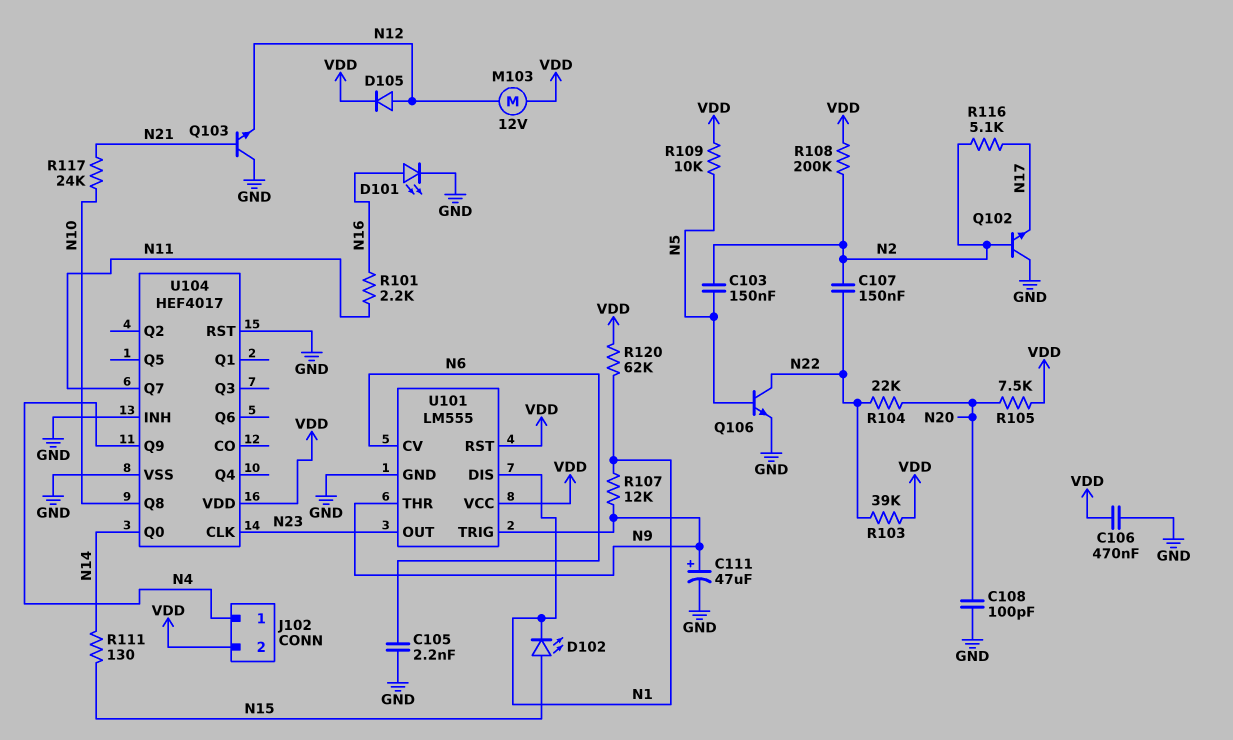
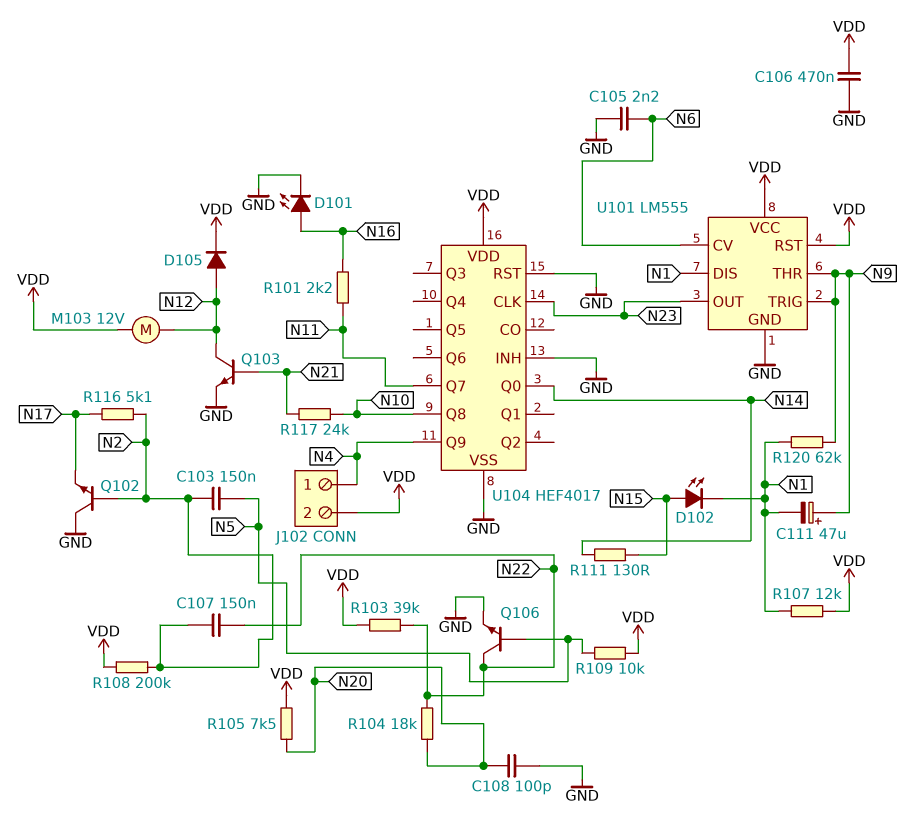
C111: 47uF (plus N9, minus GND) -> 47uF (plus N9, minus N1)
Q103: NPN (B N21, C GND, E N12) -> NPN (B N21, C N12, E GND)
R104: 22k (N20, N22) -> 18k (N20, N22)
R107: 12k (N1, N9) -> 12k (N1, VDD)
R120: 62k (N1, VDD) -> 62k (N1, N9)

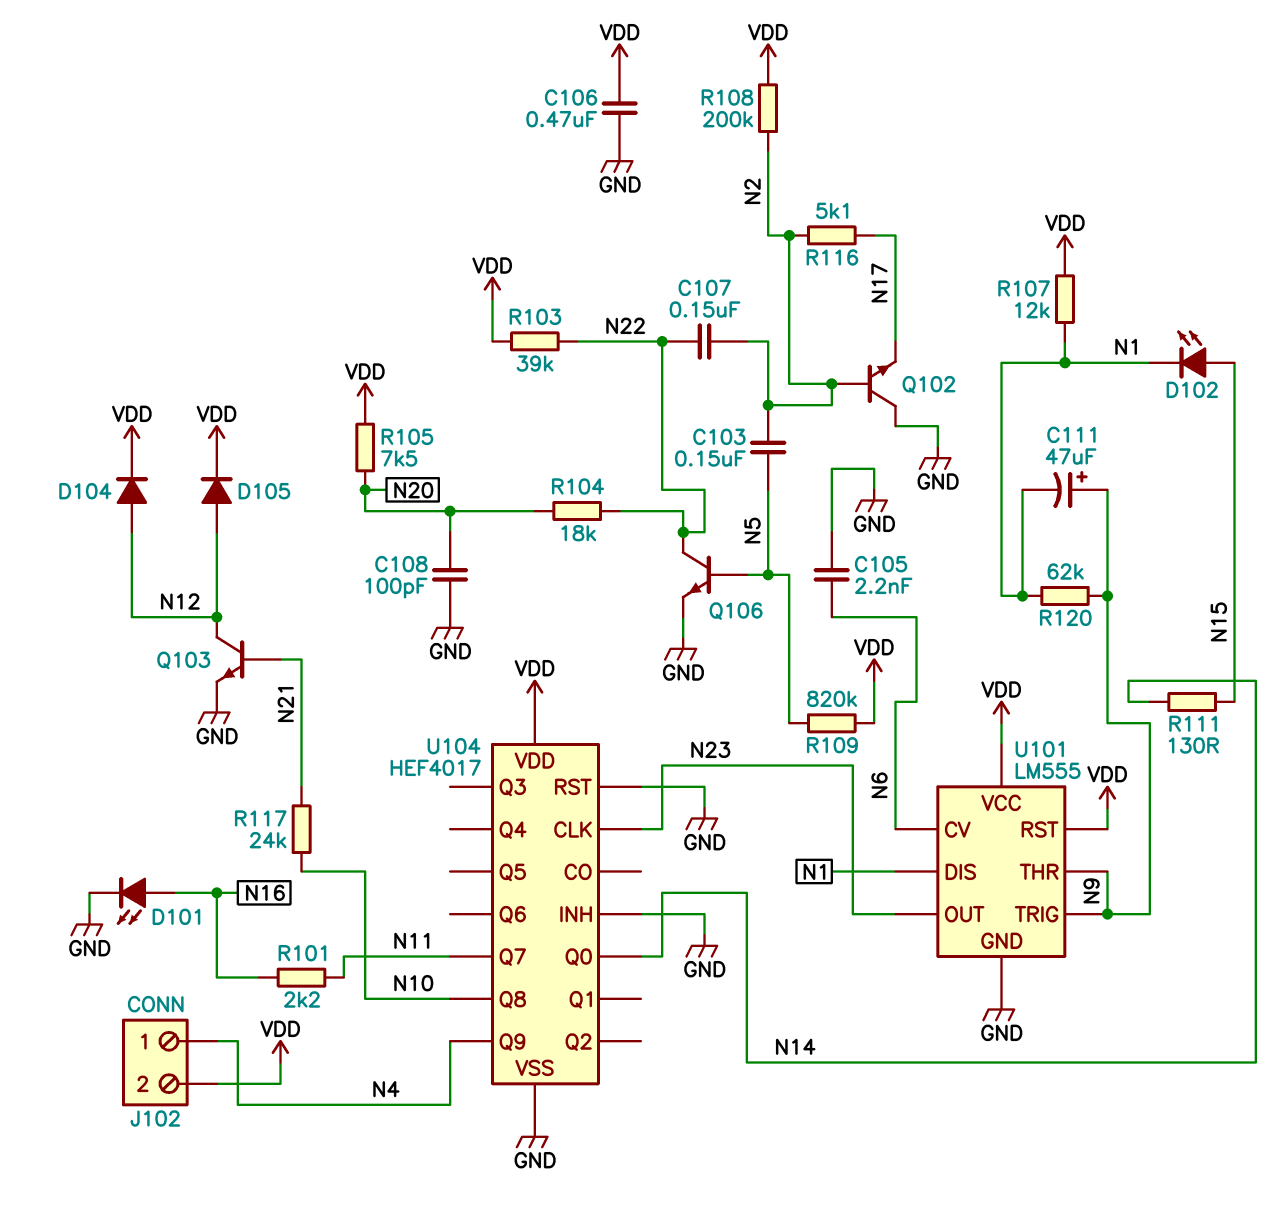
D104: none -> diode (A N12, K VDD)
M103: motor 12V (N12, VDD) -> none
R109: 10k (N5, VDD) -> 820k (N5, VDD)

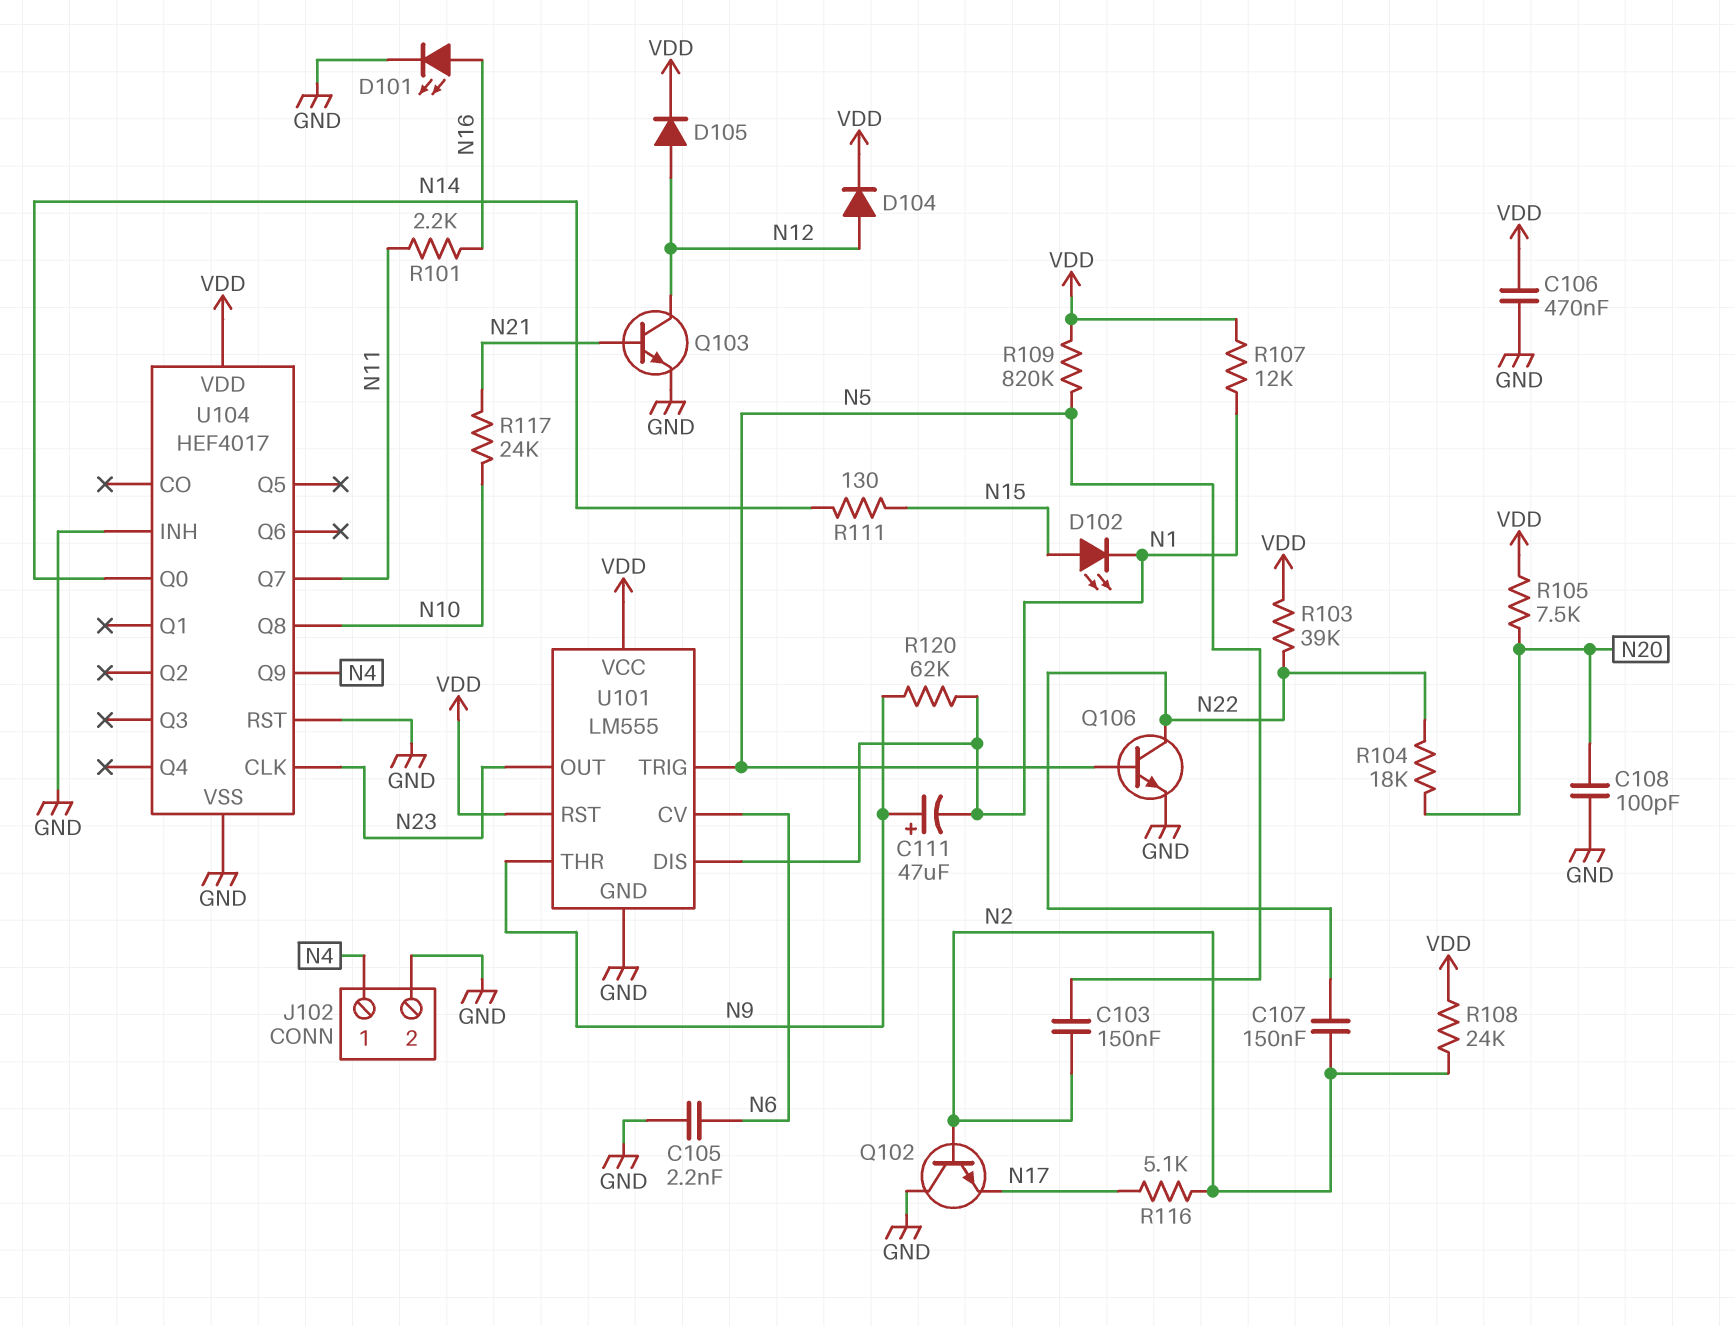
J102 pin 2: VDD -> GND
R108: 200k (N2, VDD) -> 24k (N2, VDD)
U101 pin TRIG: N9 -> N5

